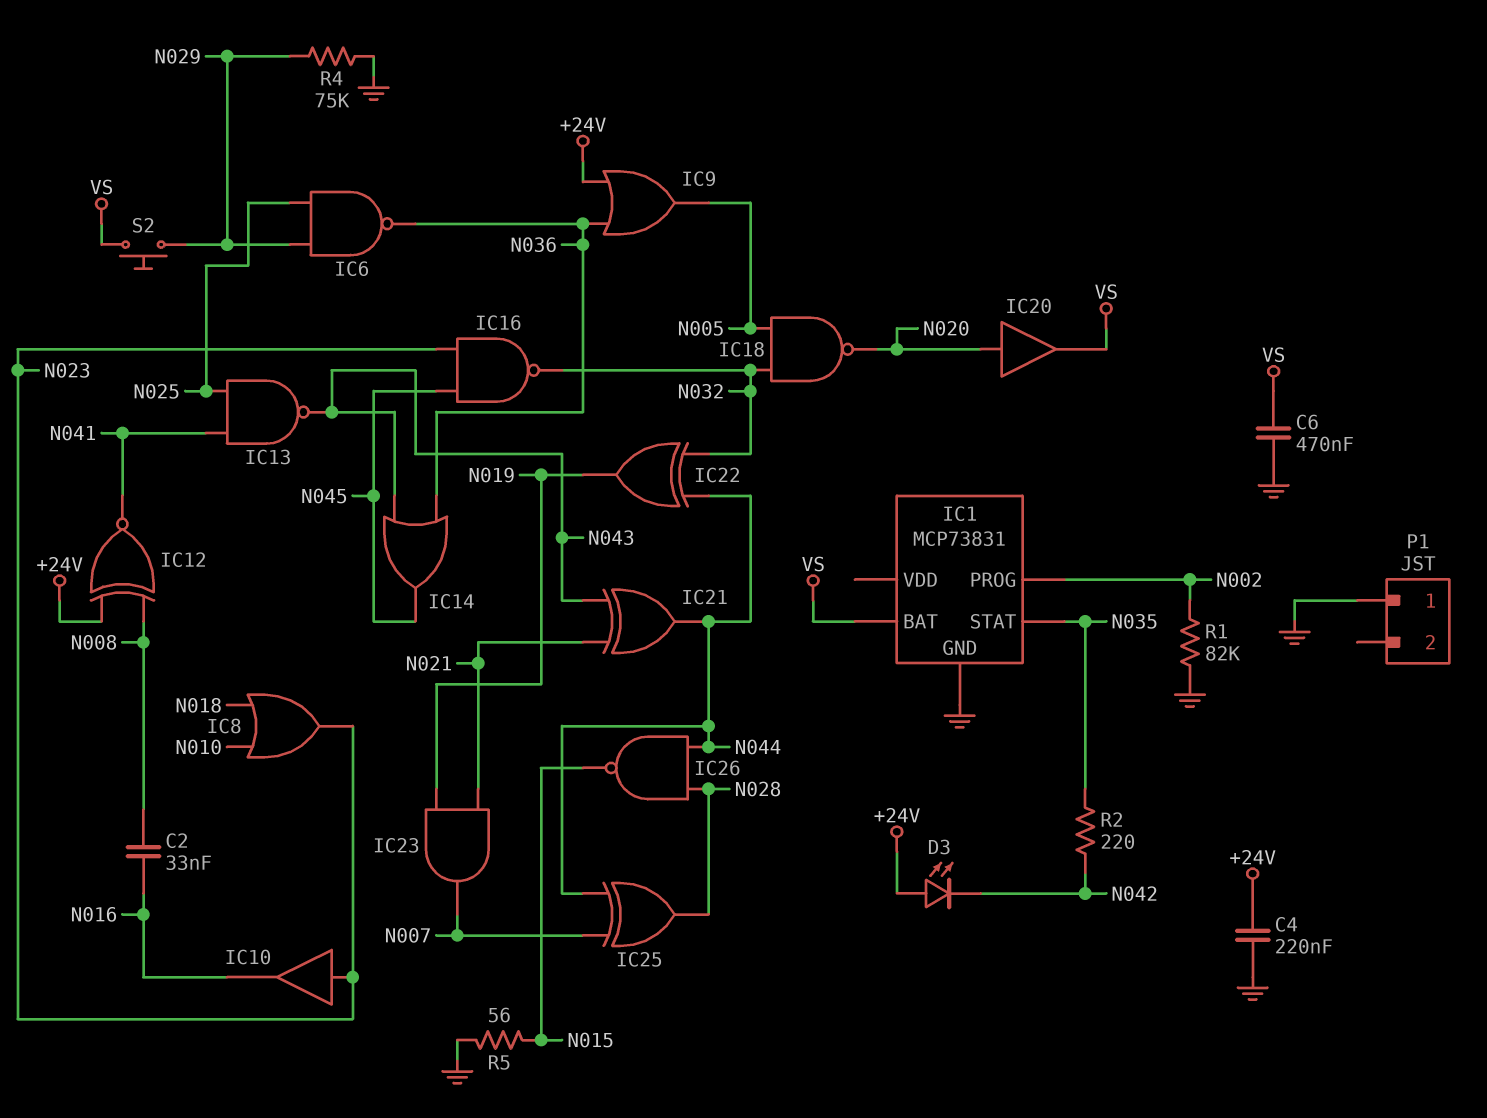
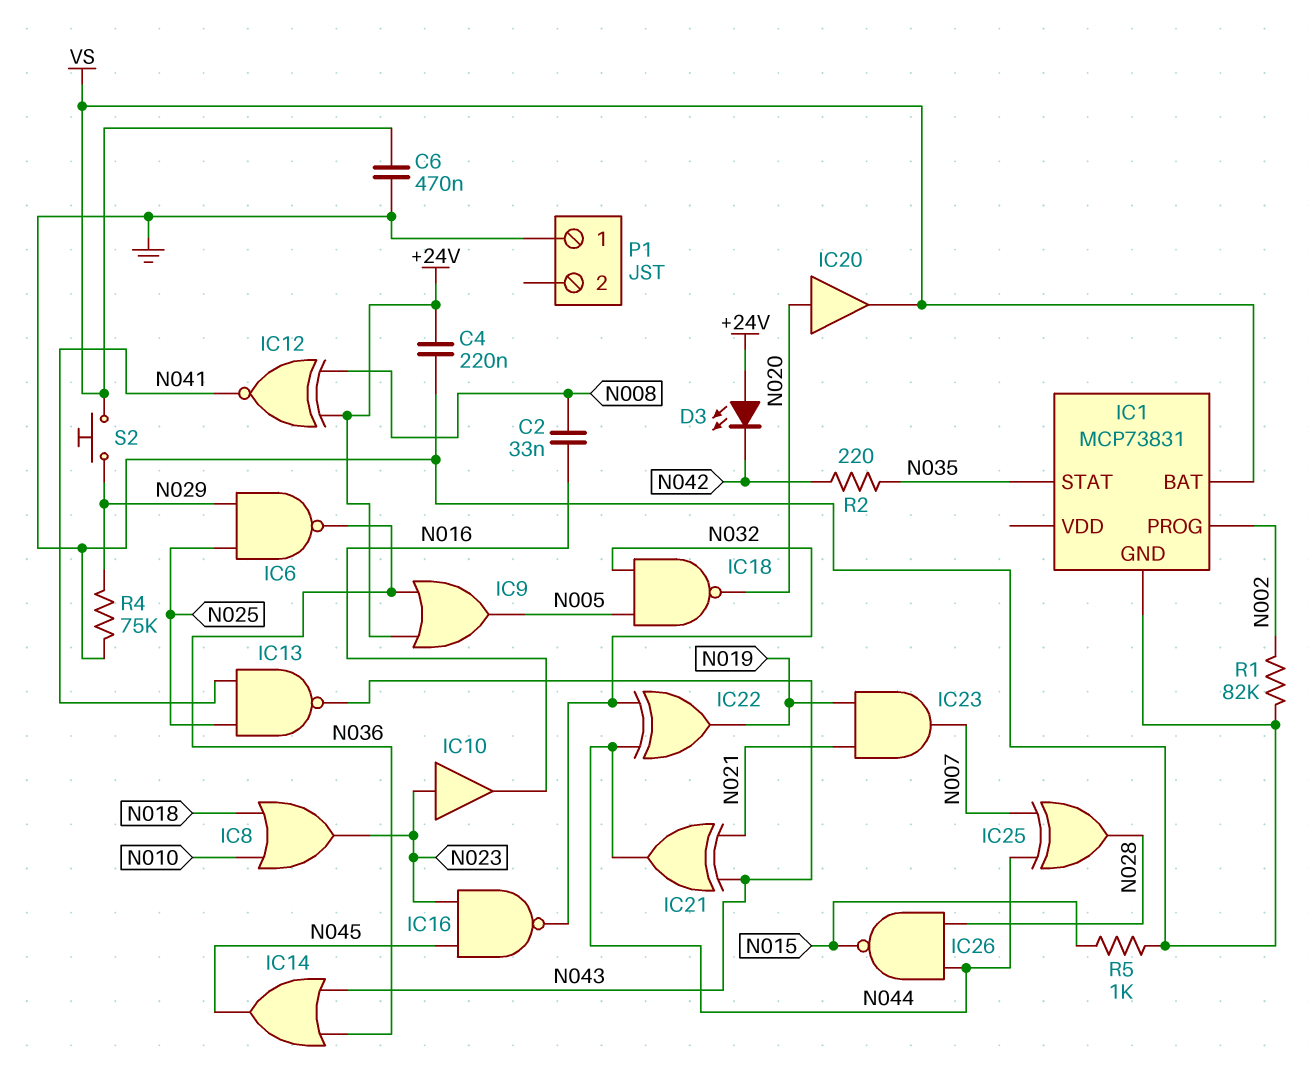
R5: 56 (GND, N015) -> 1k (GND, N015)

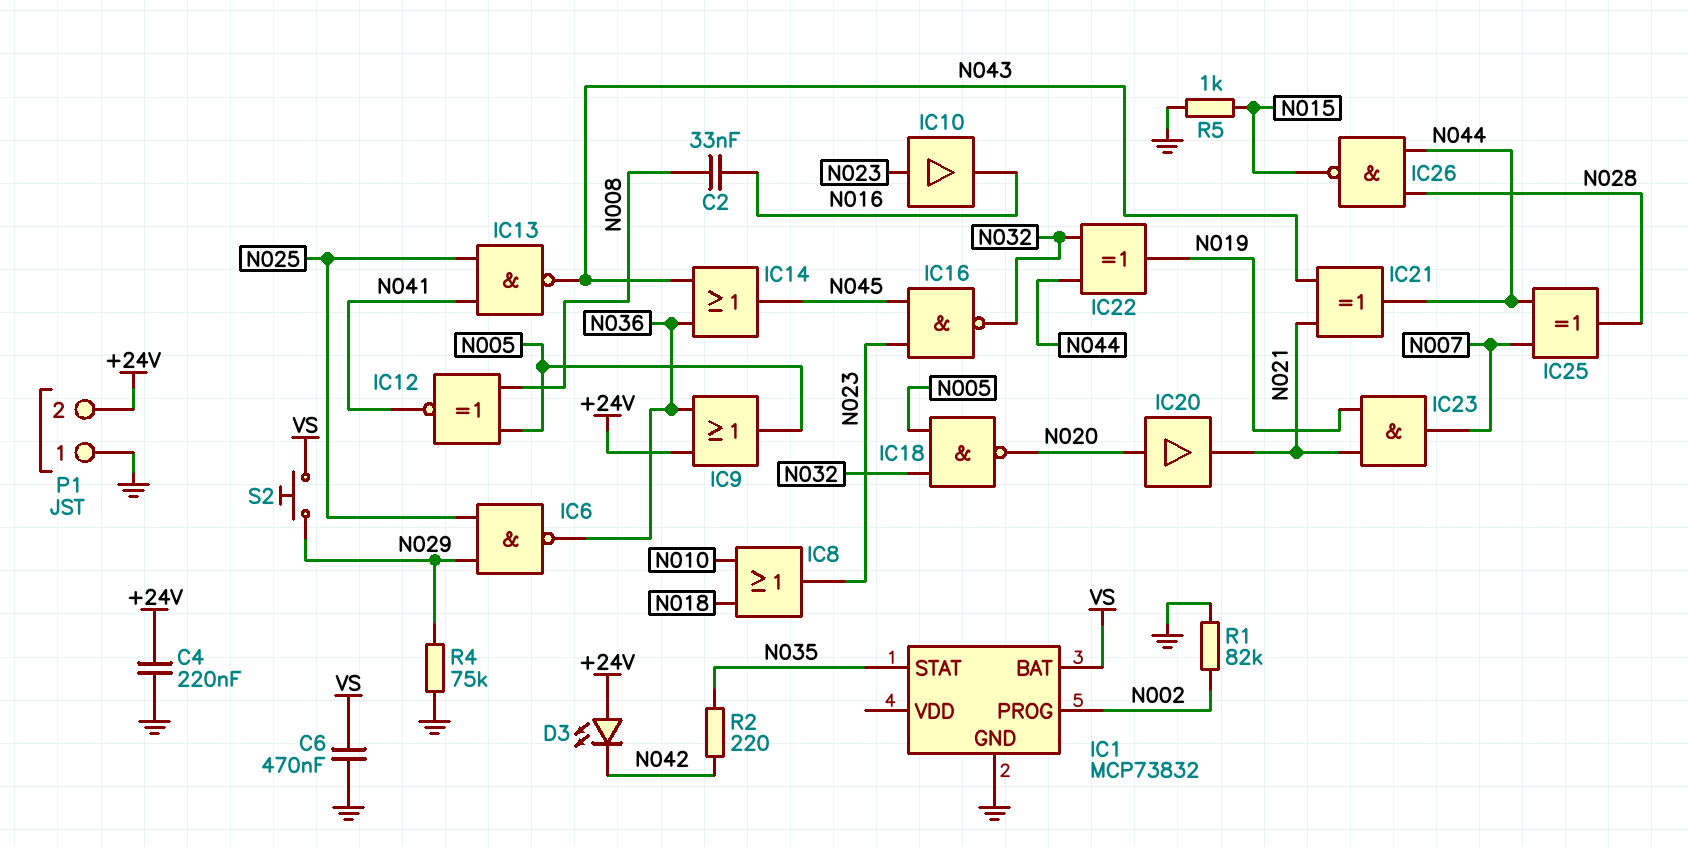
IC1: MCP73831 -> MCP73832
IC12: XNOR (in +24V, in N008, out N041) -> XNOR (in N005, in N008, out N041)
IC20: buffer (in N020, out VS) -> buffer (in N020, out N021)
P1 pin 2: none -> +24V

